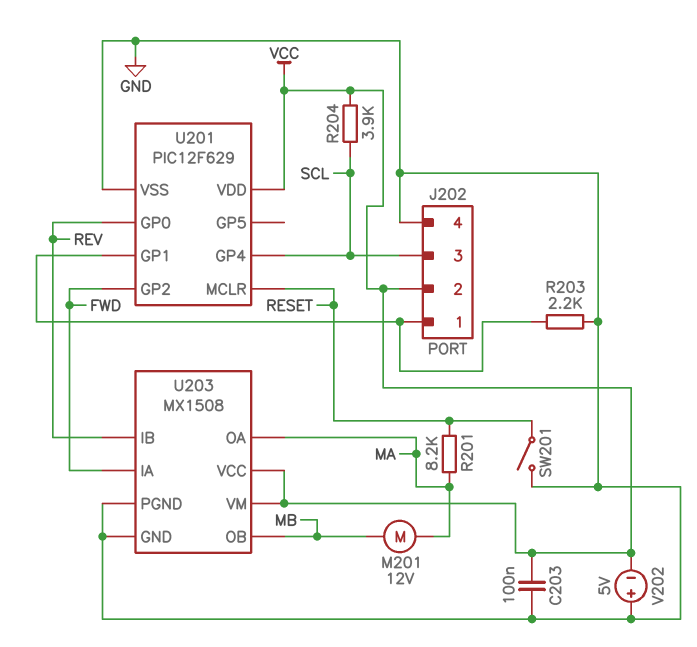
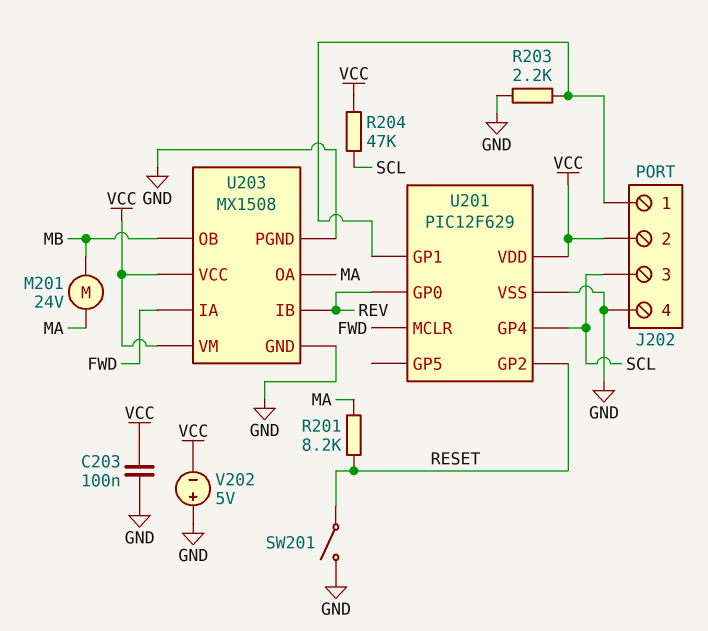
M201: motor 12V (MA, MB) -> motor 24V (MA, MB)
R204: 3.9k (SCL, VCC) -> 47k (SCL, VCC)
U201 pin GP2: FWD -> RESET
U201 pin MCLR: RESET -> FWD

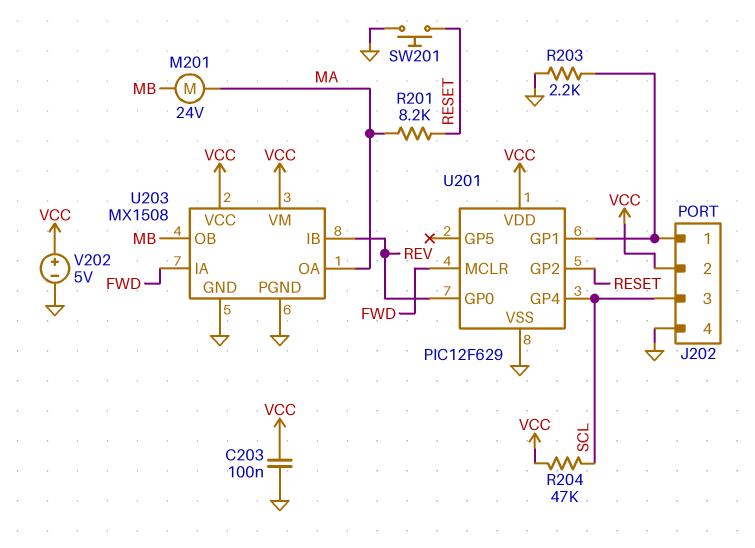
SW201: switch (GND, RESET) -> button (GND, RESET)
V202: 5V (plus GND, minus VCC) -> 5V (plus VCC, minus GND)

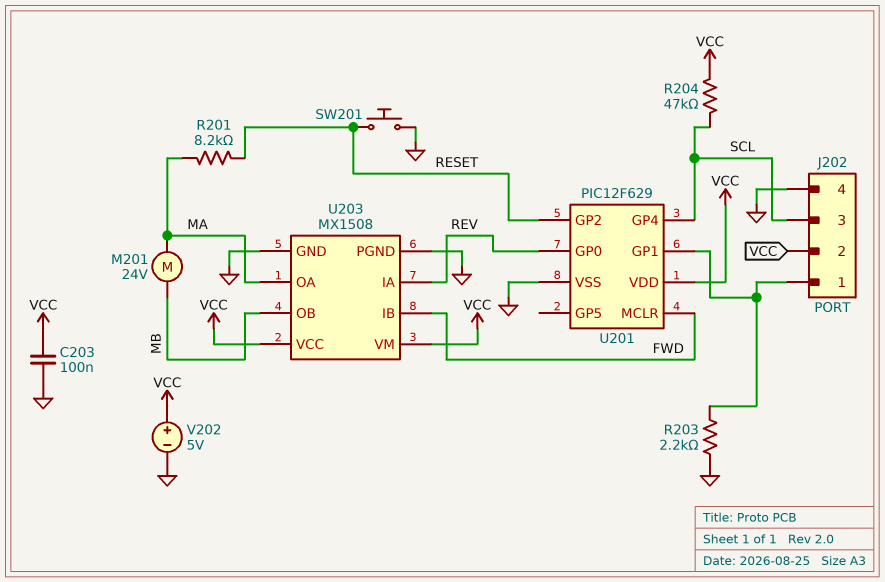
U203 pin IA: FWD -> REV
U203 pin IB: REV -> FWD

